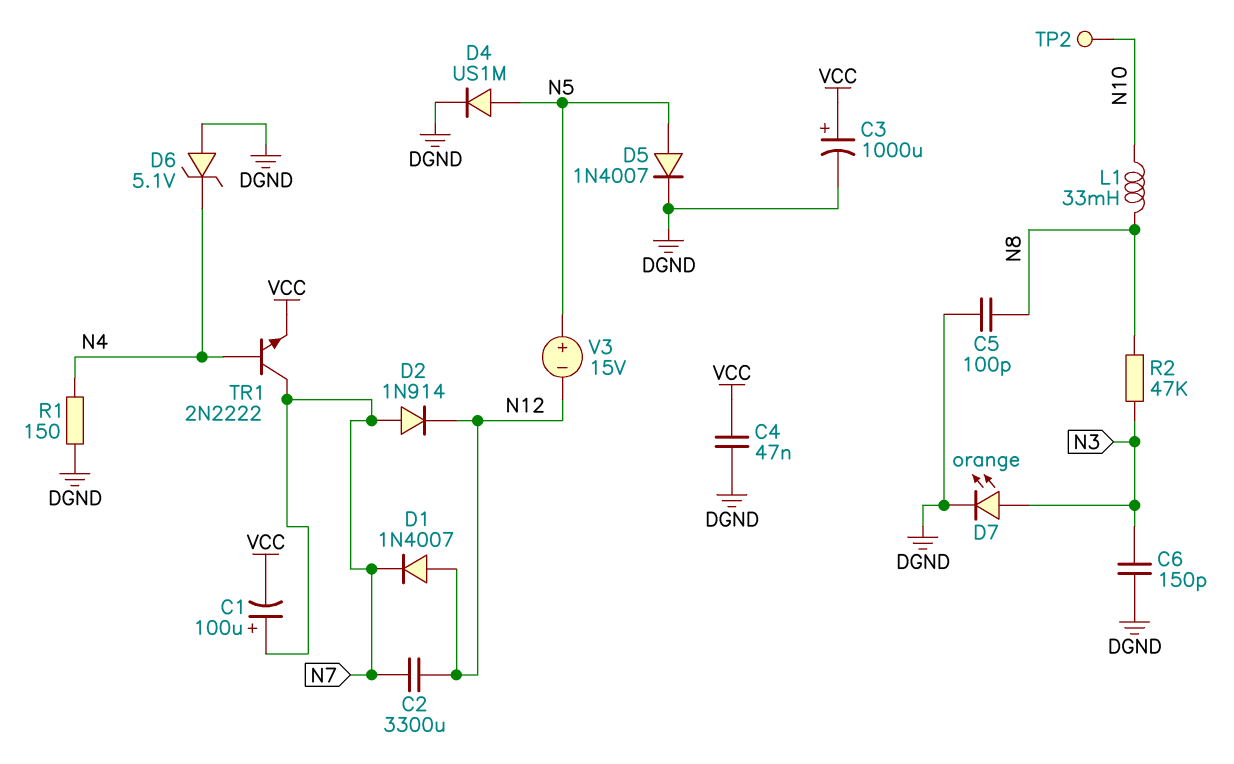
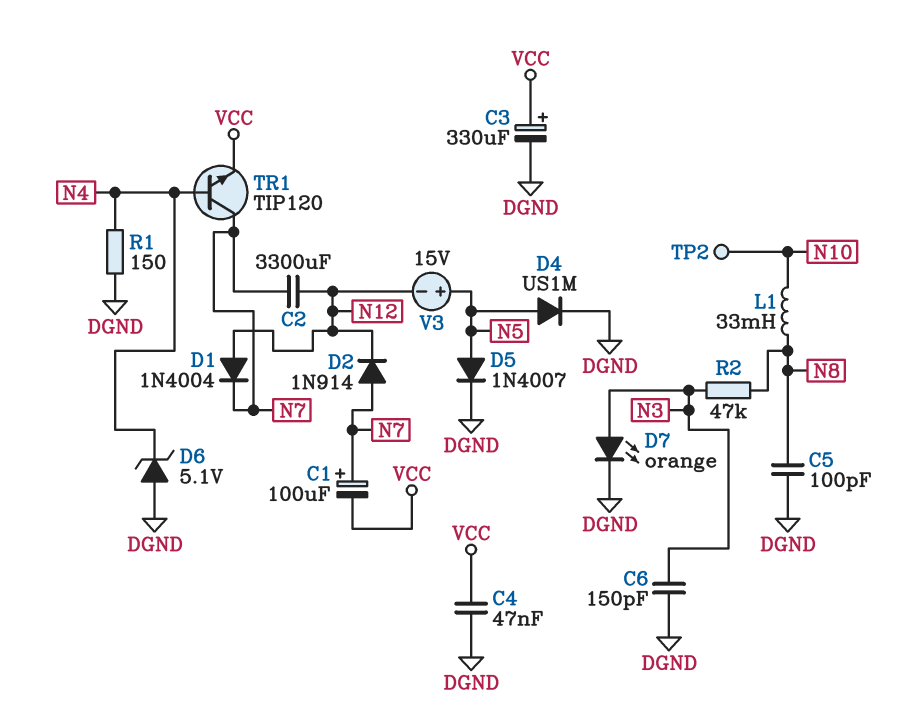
C3: 1000uF (plus VCC, minus DGND) -> 330uF (plus VCC, minus DGND)
D1: diode 1N4007 (A N12, K N7) -> diode 1N4004 (A N12, K N7)
TR1: NPN 2N2222 (B N4, C N7, E VCC) -> NPN TIP120 (B N4, C N7, E VCC)

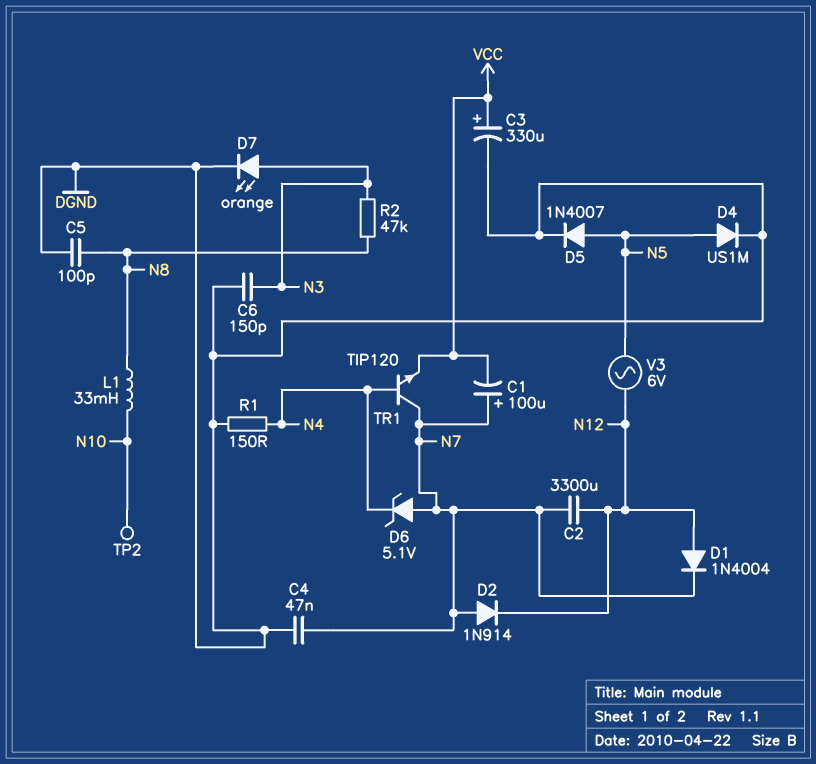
C4: 47nF (DGND, VCC) -> 47nF (DGND, N7)
D6: zener 5.1V (A DGND, K N4) -> zener 5.1V (A N7, K N4)
V3: 15V (plus N5, minus N12) -> AC 6V (N5, N12)

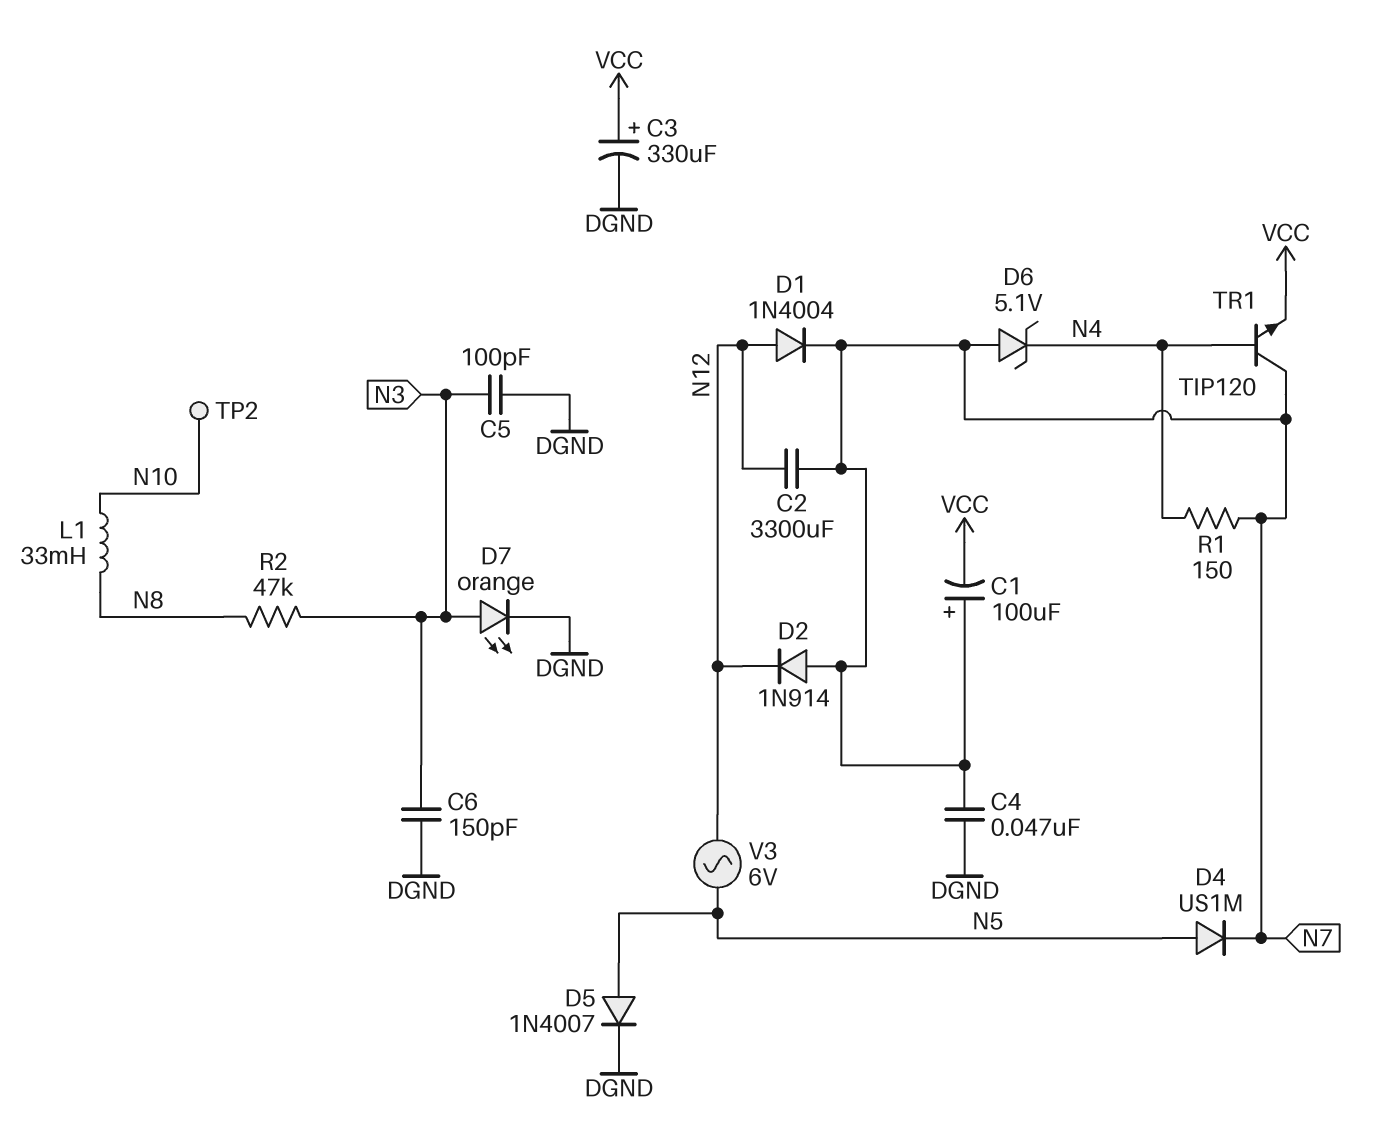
C5: 100pF (DGND, N8) -> 100pF (DGND, N3)
D4: diode US1M (A N5, K DGND) -> diode US1M (A N5, K N7)
R1: 150 (DGND, N4) -> 150 (N4, N7)

